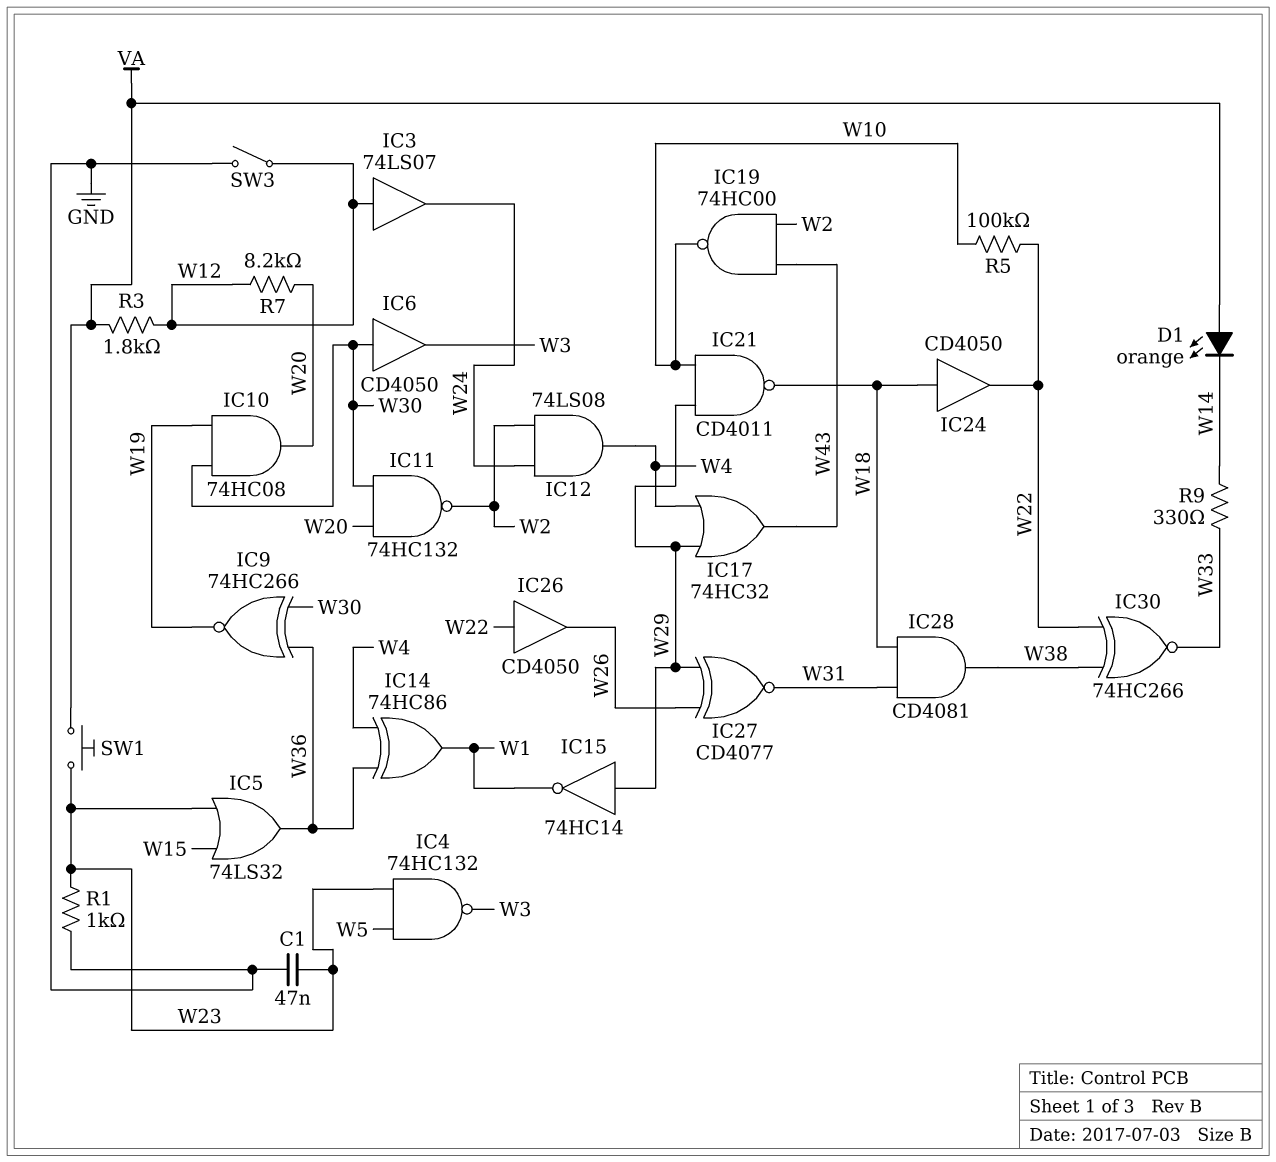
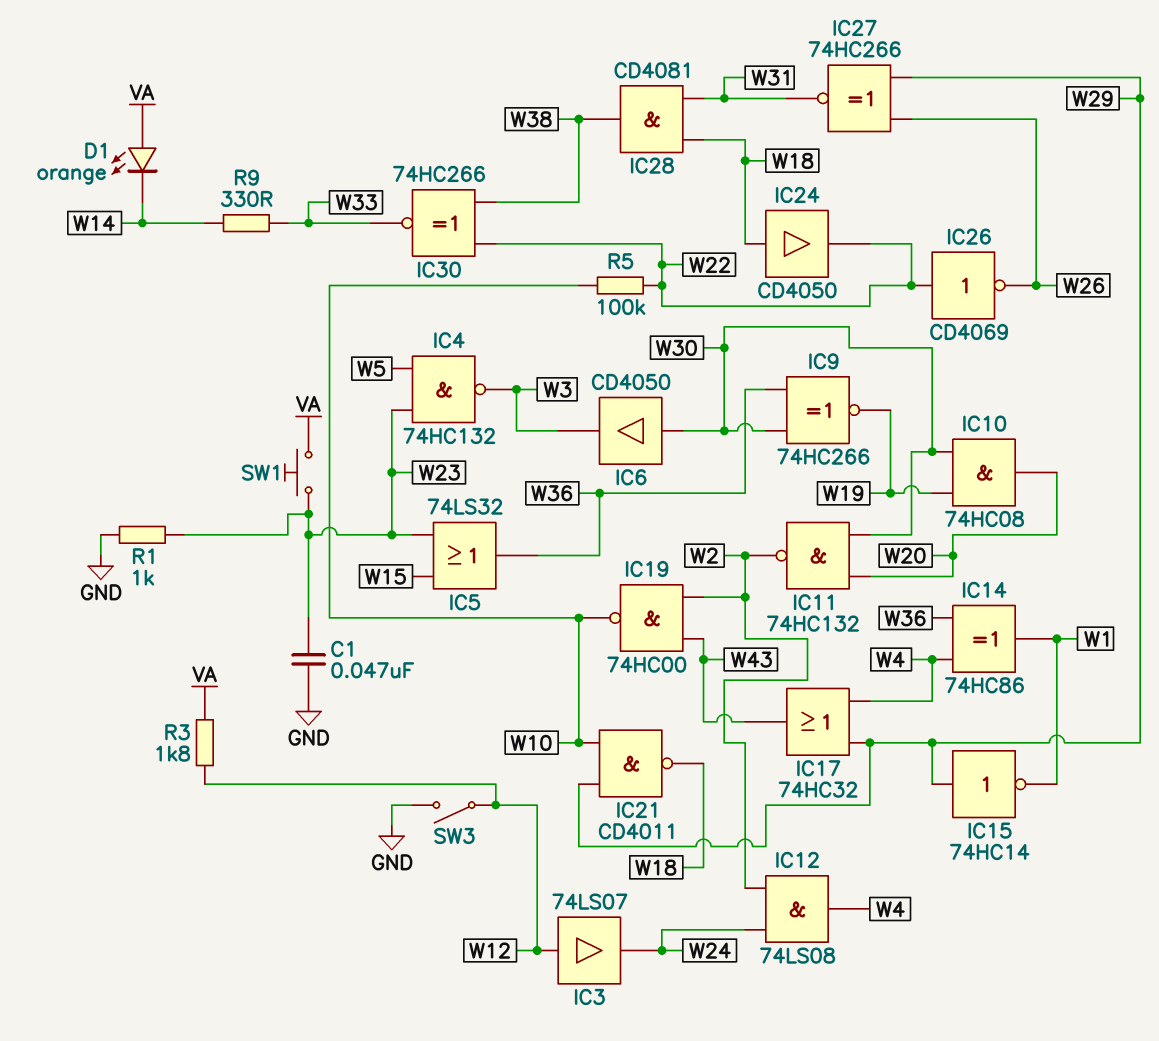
IC26: buffer CD4050 (in W22, out W26) -> NOT CD4069 (in W22, out W26)
IC27: XNOR CD4077 (in W26, in W29, out W31) -> XNOR 74HC266 (in W26, in W29, out W31)
R7: 8.2k (W12, W20) -> none

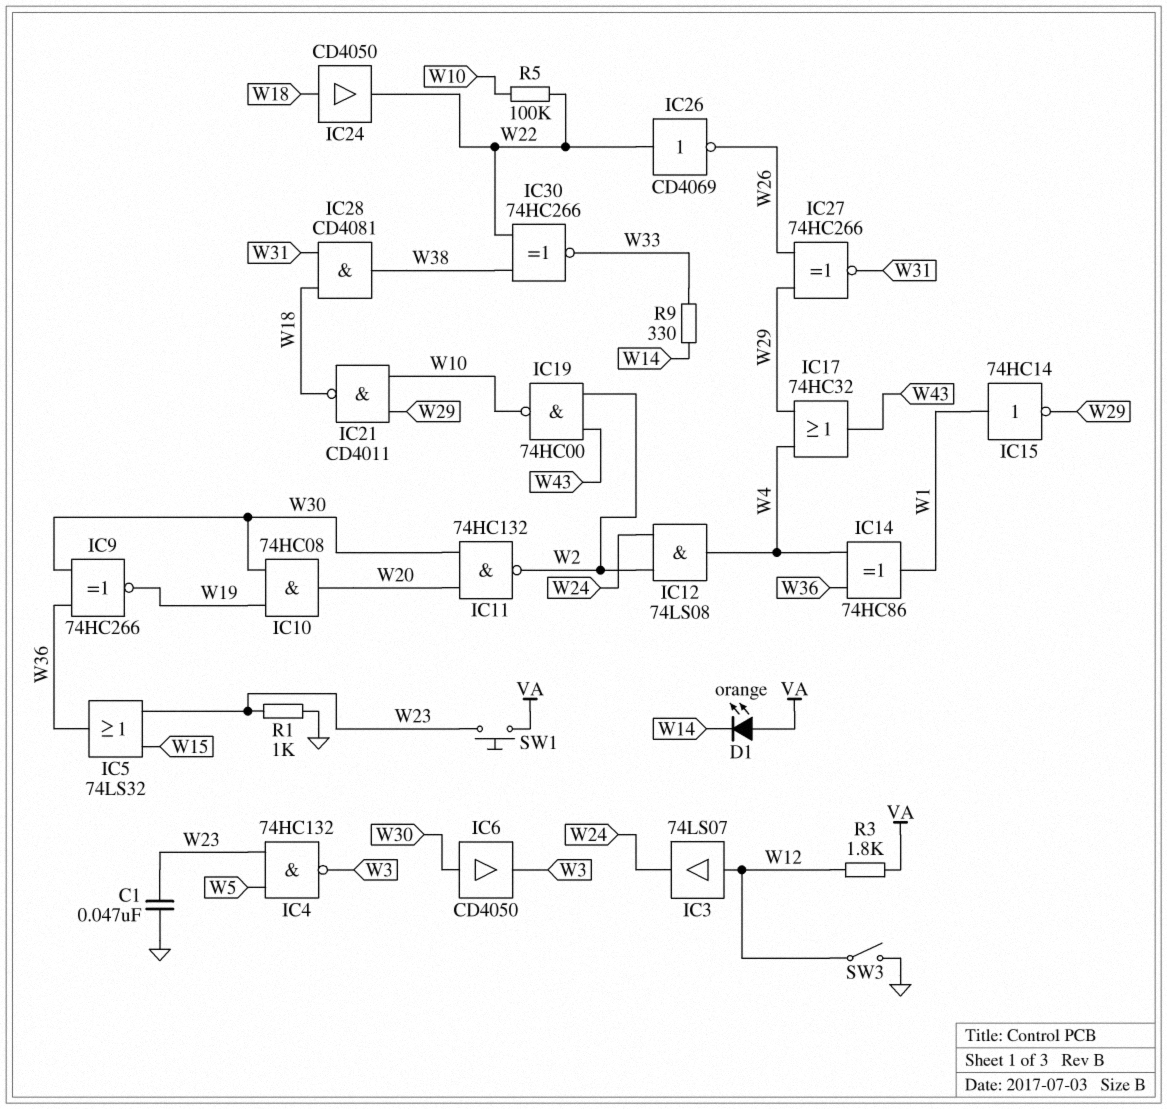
IC15: NOT 74HC14 (in W29, out W1) -> NOT 74HC14 (in W1, out W29)

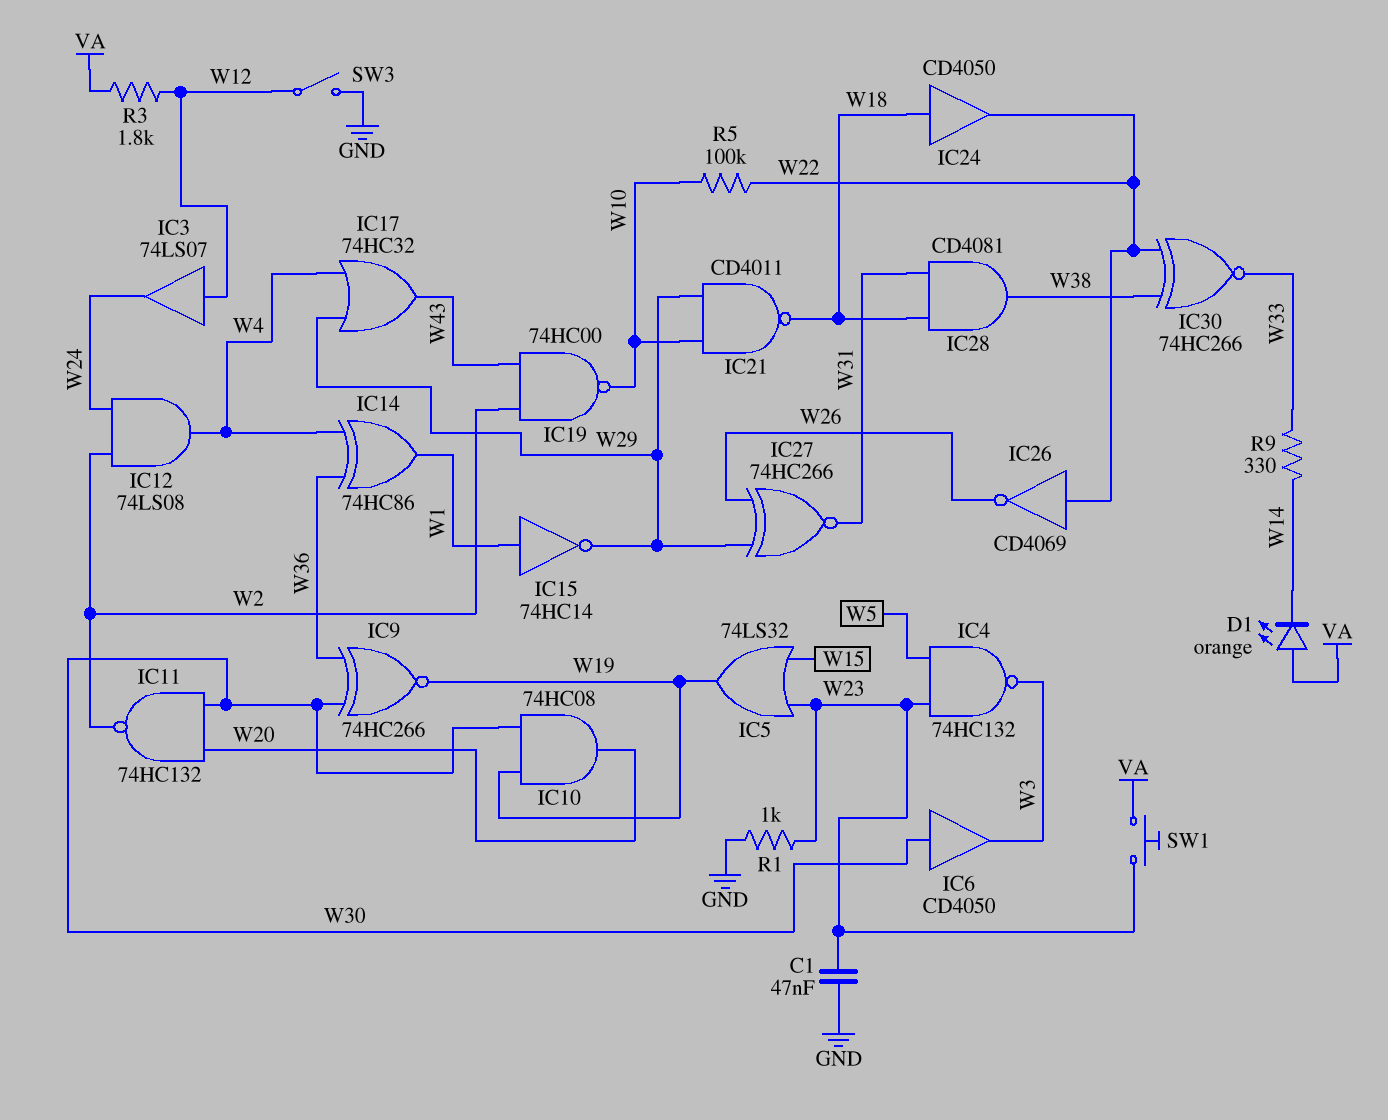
IC5: OR 74LS32 (in W15, in W23, out W36) -> OR 74LS32 (in W15, in W23, out W19)

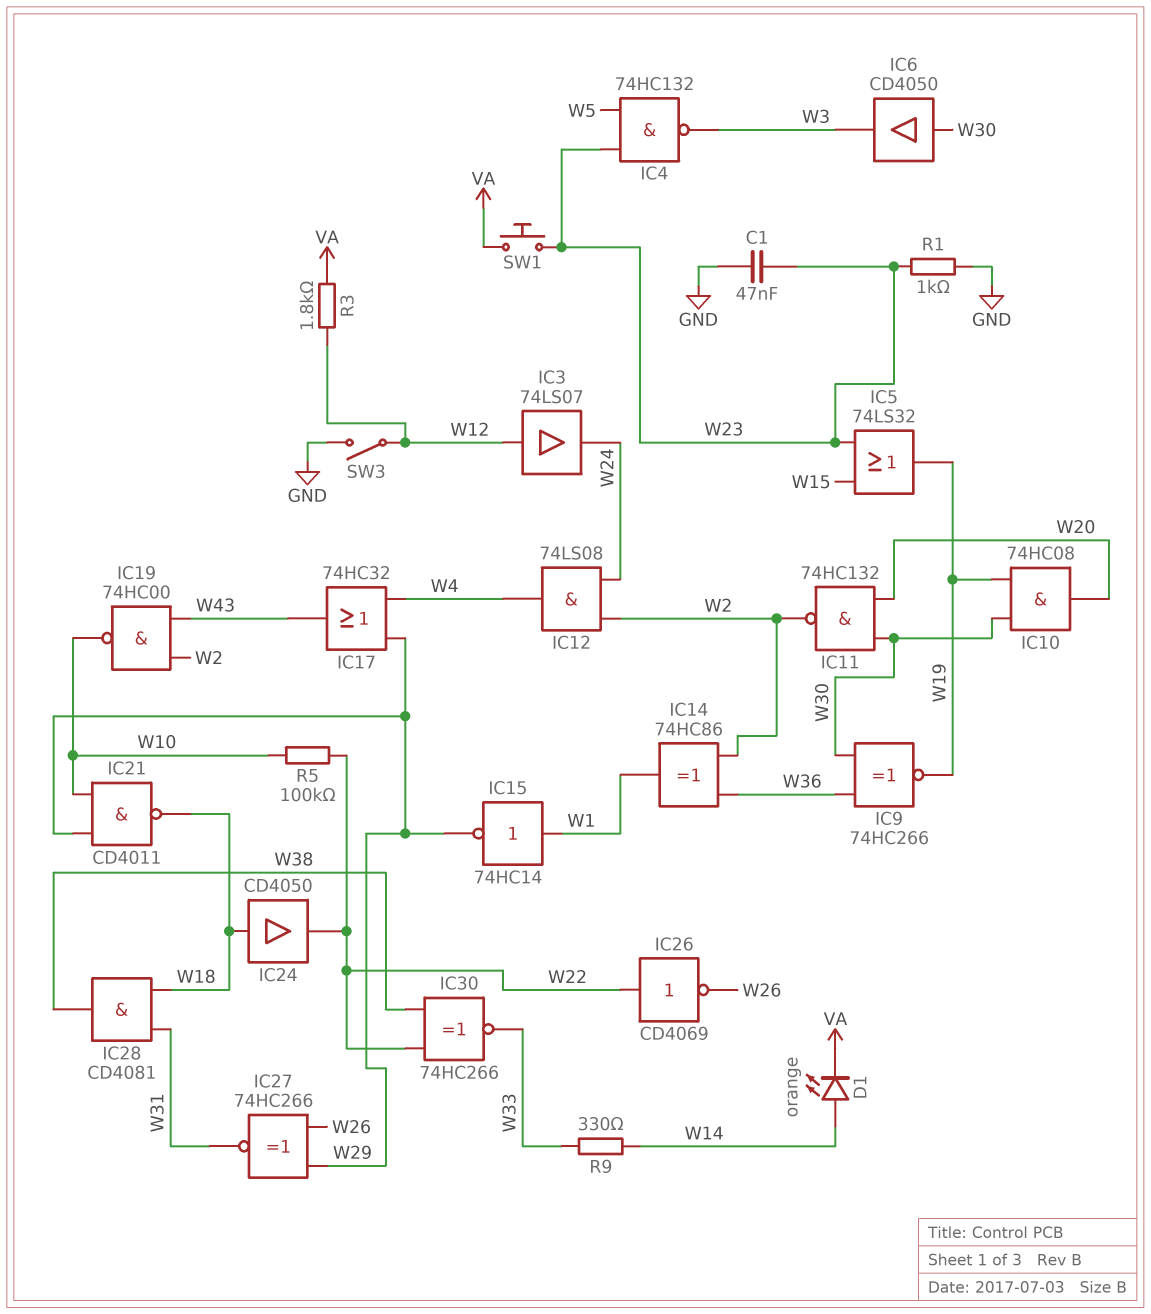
D1: LED orange (A VA, K W14) -> LED orange (A W14, K VA)
IC14: XOR 74HC86 (in W4, in W36, out W1) -> XOR 74HC86 (in W2, in W36, out W1)

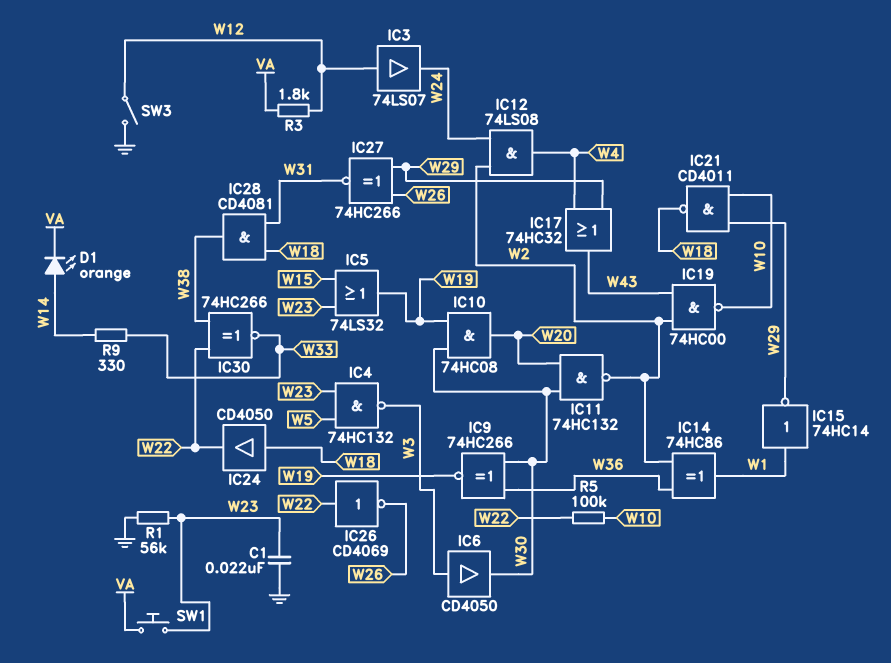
C1: 47nF (GND, W23) -> 22nF (GND, W23)
IC6: buffer CD4050 (in W30, out W3) -> buffer CD4050 (in W3, out W30)
R1: 1k (GND, W23) -> 56k (GND, W23)

